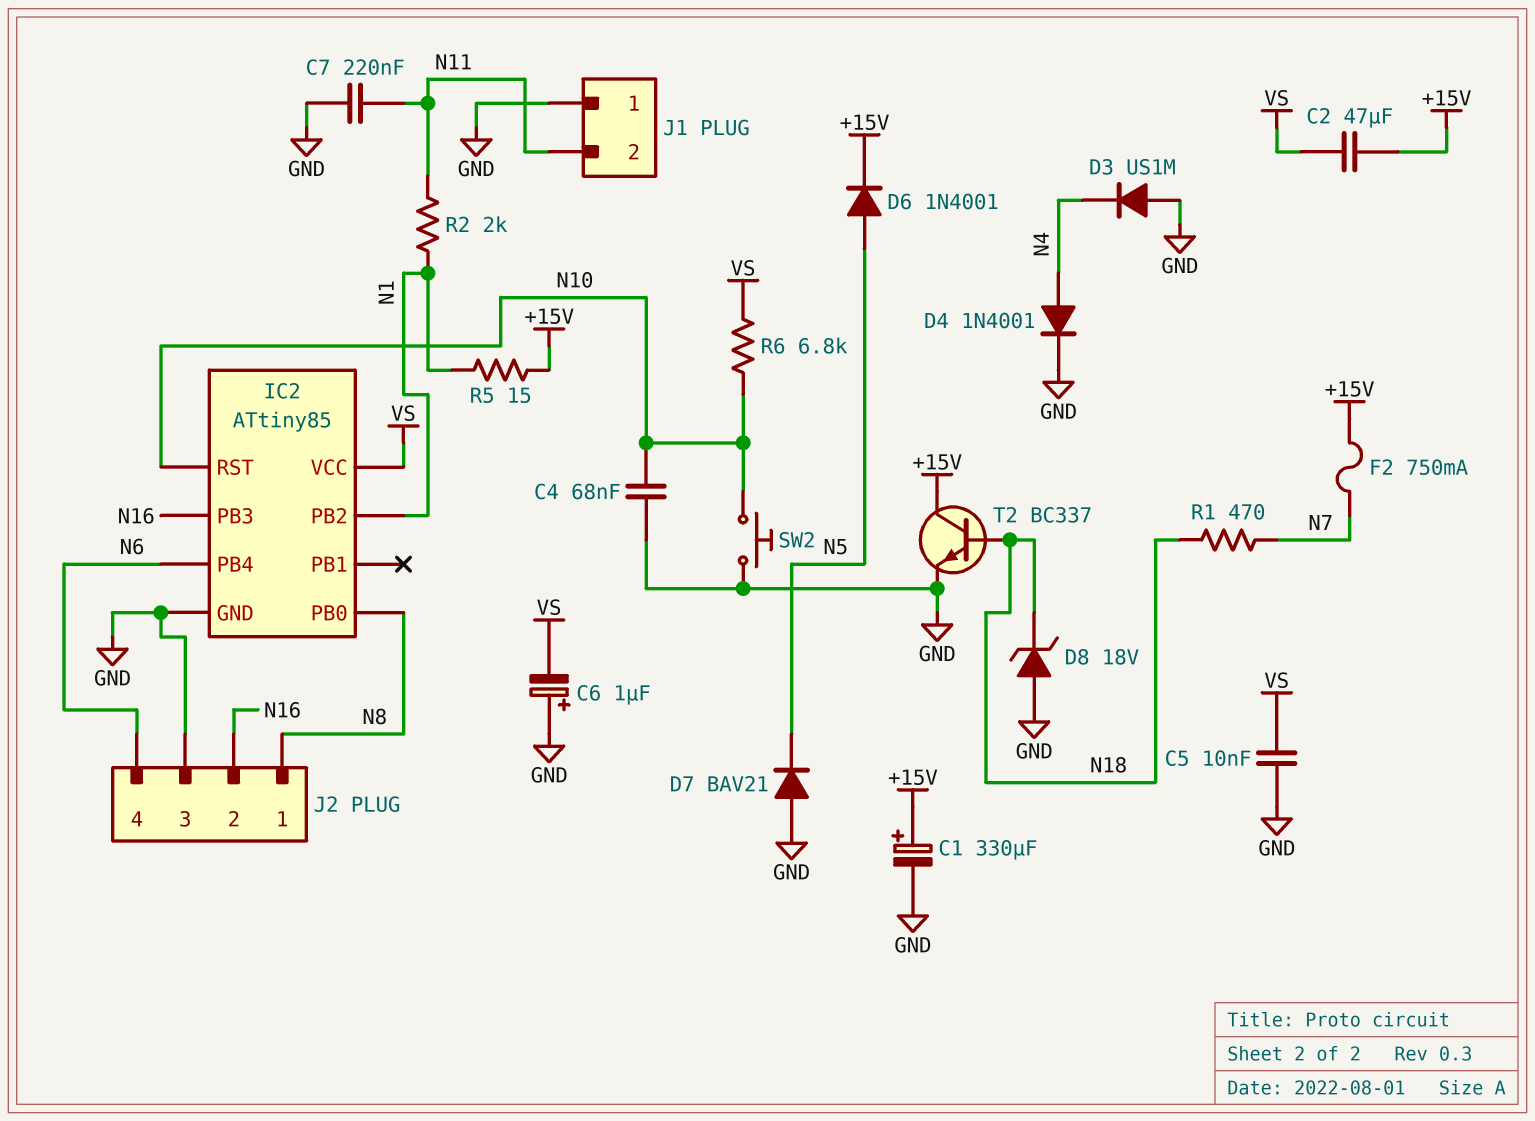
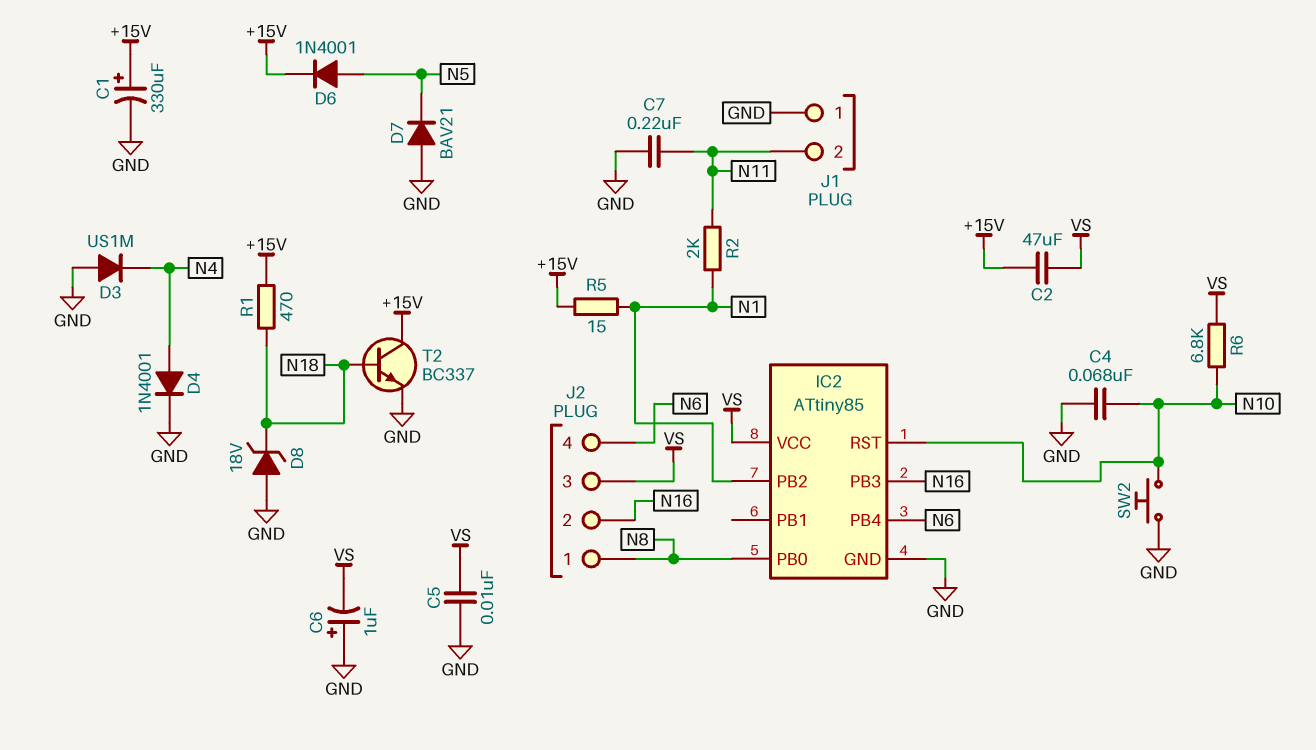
F2: 750mA (+15V, N7) -> none
J2 pin 3: GND -> VS
R1: 470 (N7, N18) -> 470 (+15V, N18)

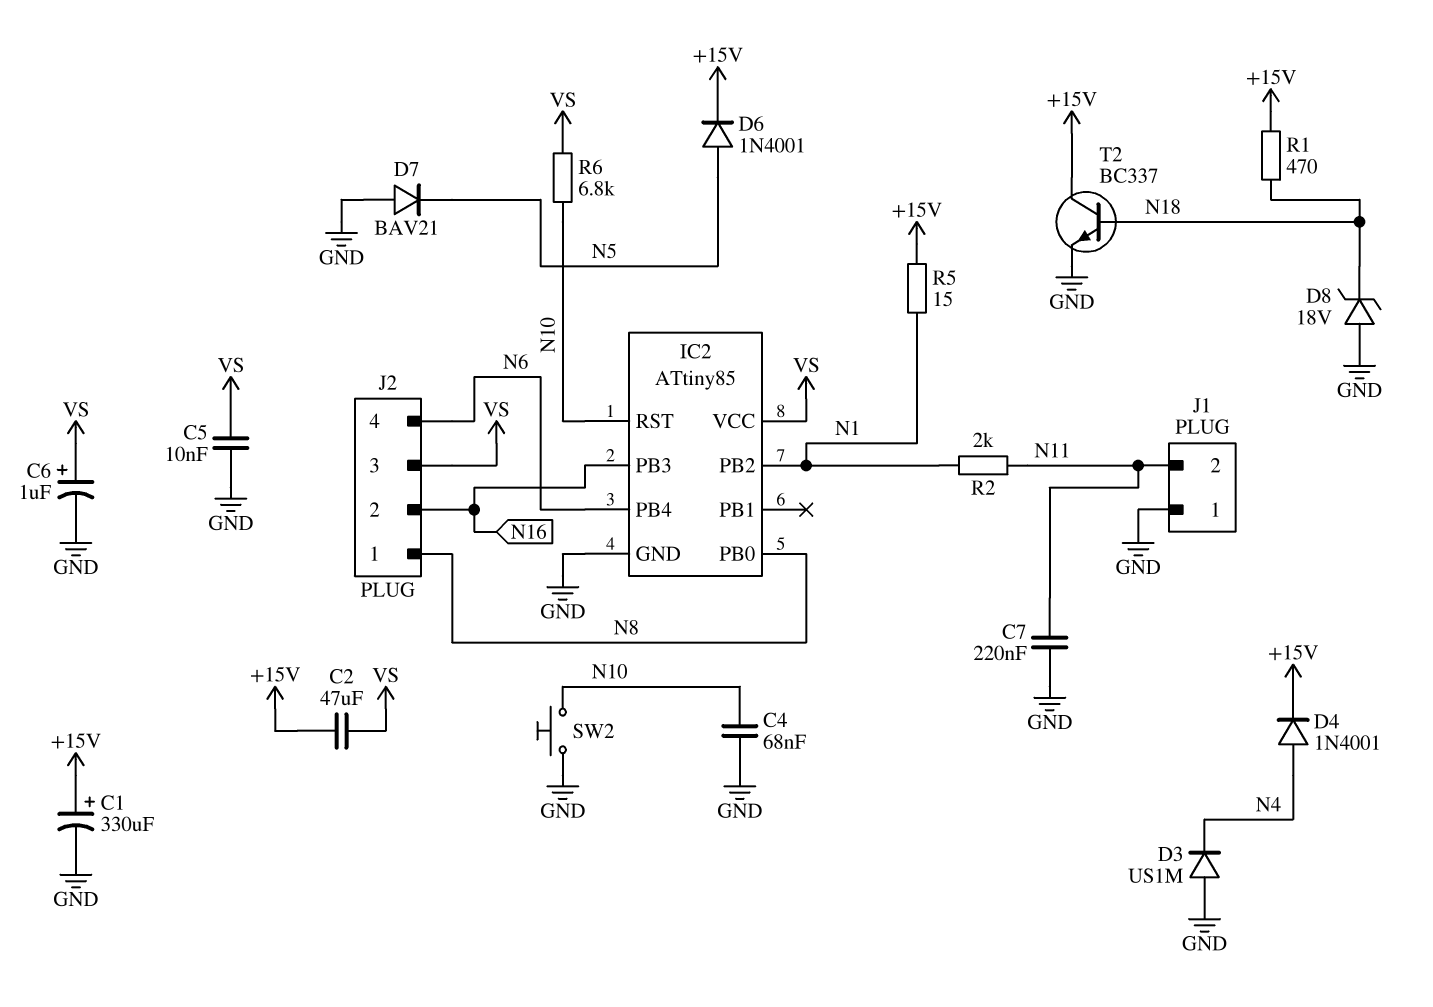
C6: 1uF (plus GND, minus VS) -> 1uF (plus VS, minus GND)
D4: diode 1N4001 (A N4, K GND) -> diode 1N4001 (A N4, K +15V)

